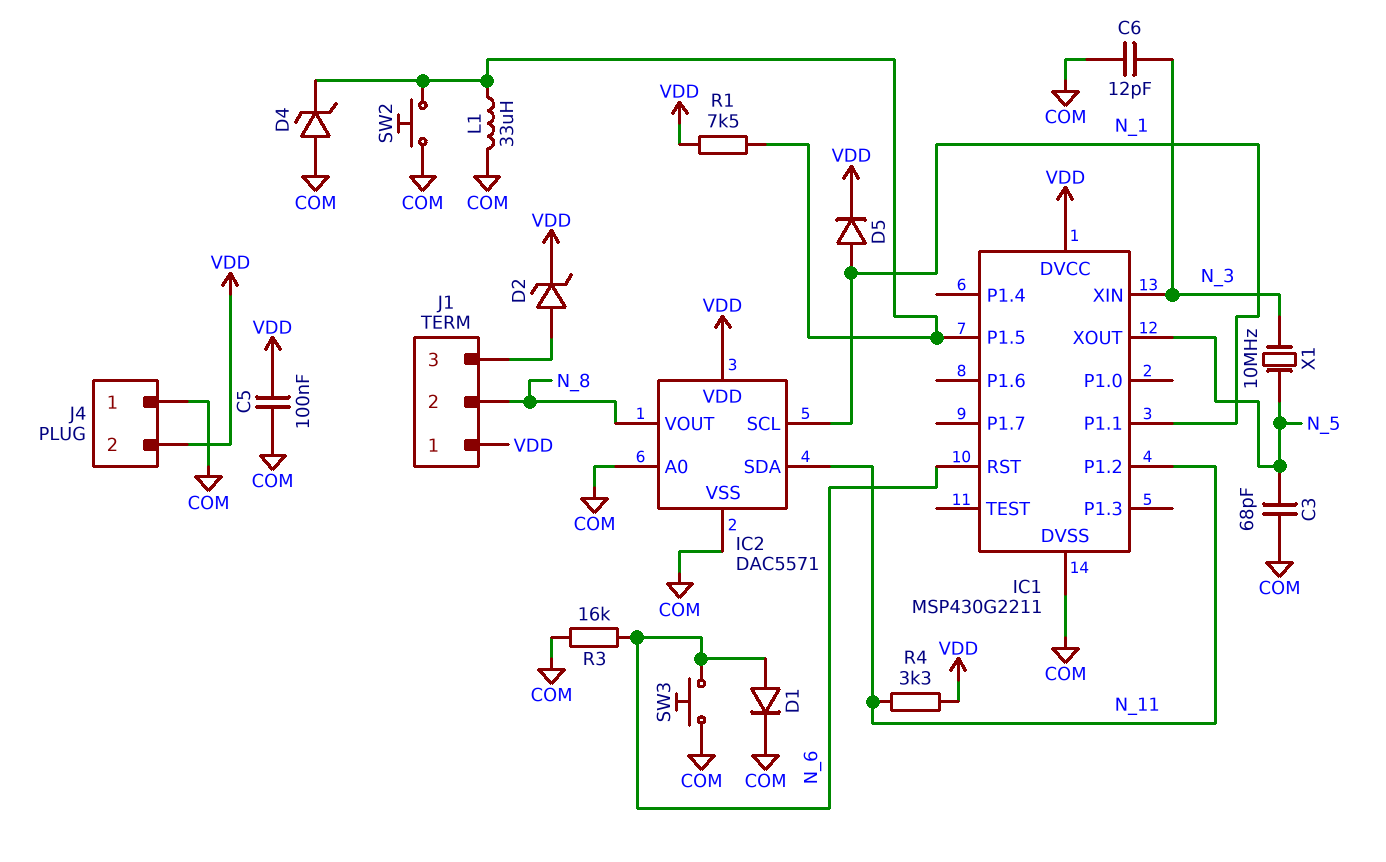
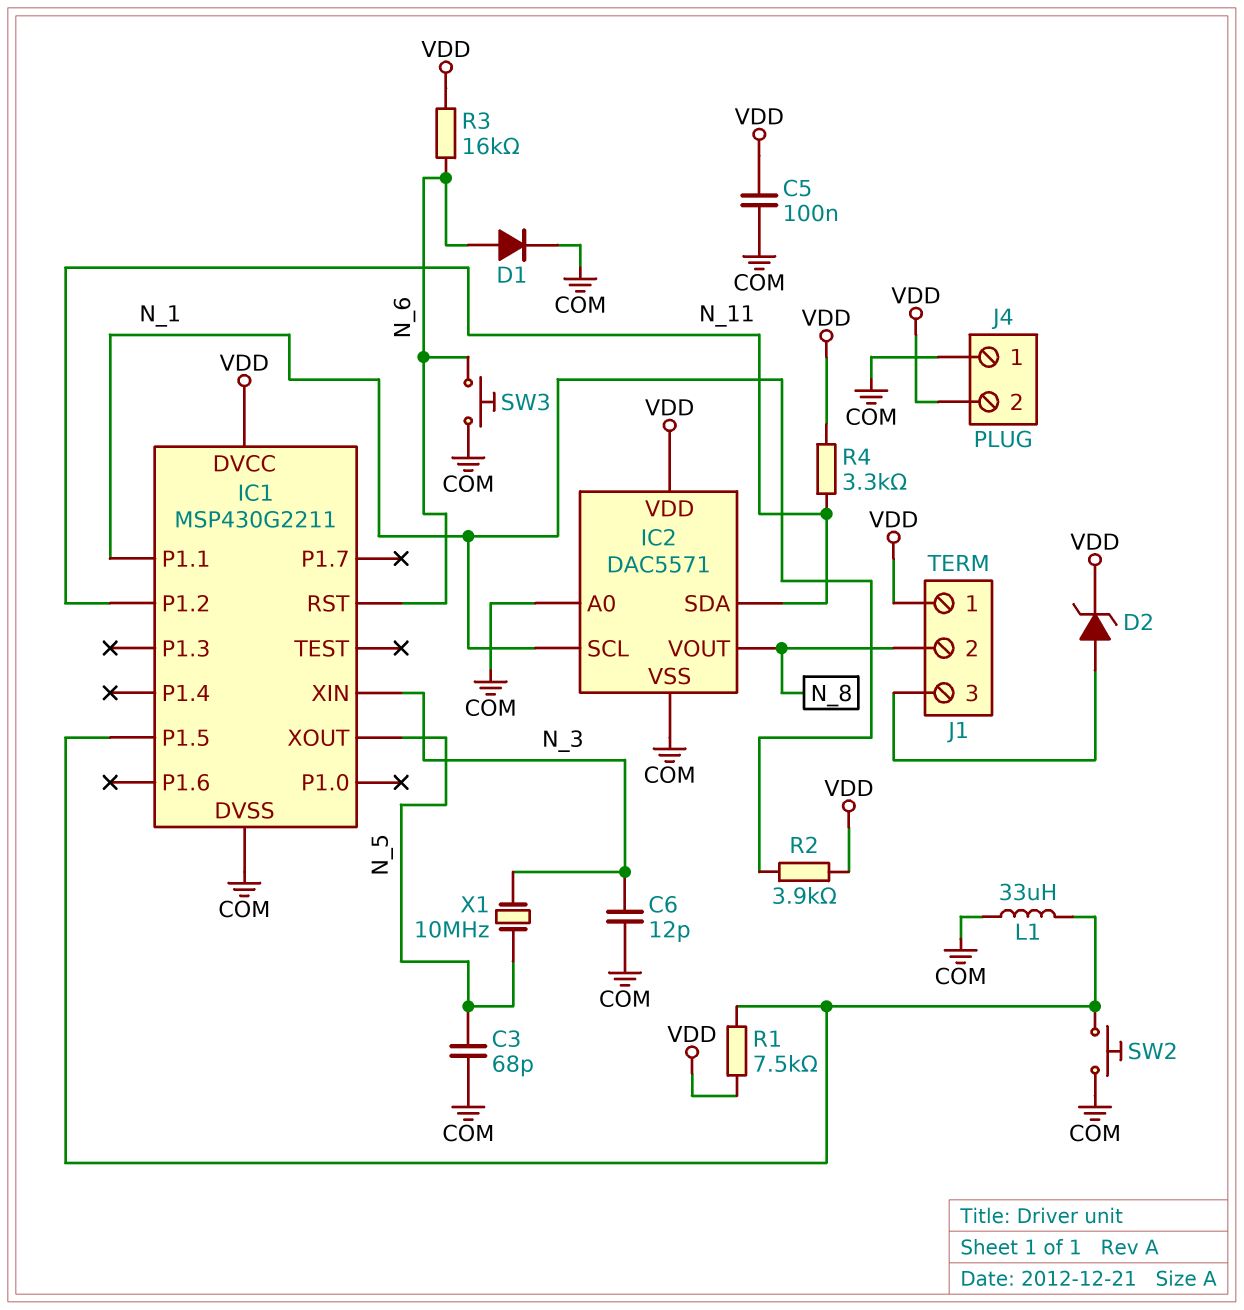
D4: zener (A COM, K IC1/P1.5) -> none
D5: diode (A N_1, K VDD) -> none
R2: none -> 3.9k (N_1, VDD)
R3: 16k (COM, N_6) -> 16k (N_6, VDD)

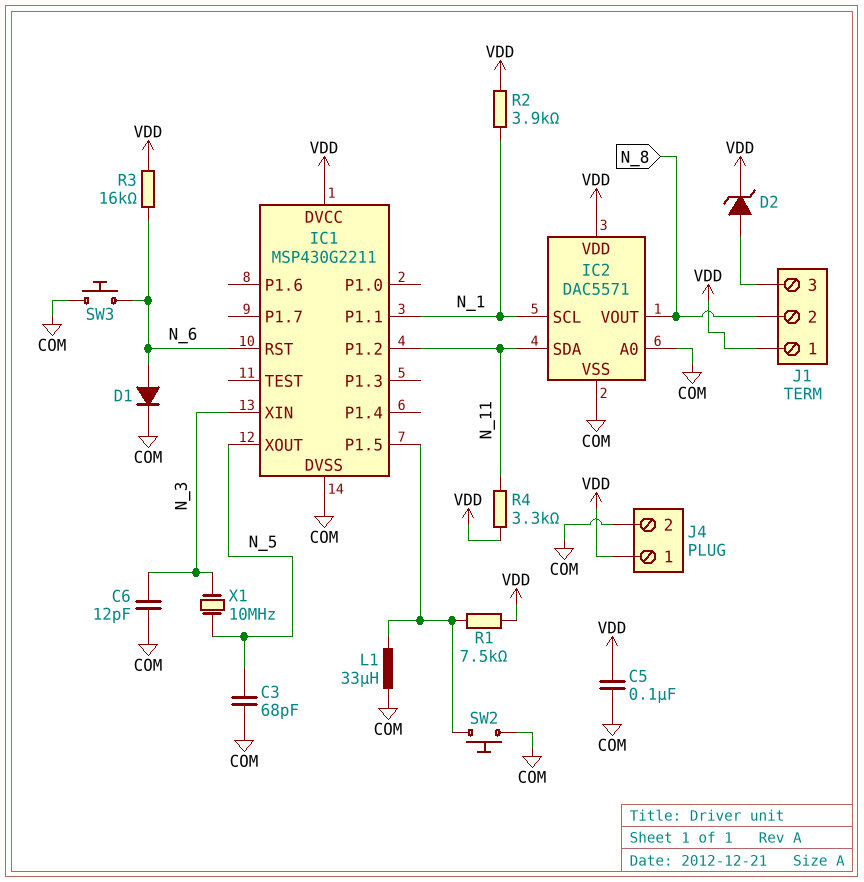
J4 pin 1: COM -> VDD
J4 pin 2: VDD -> COM

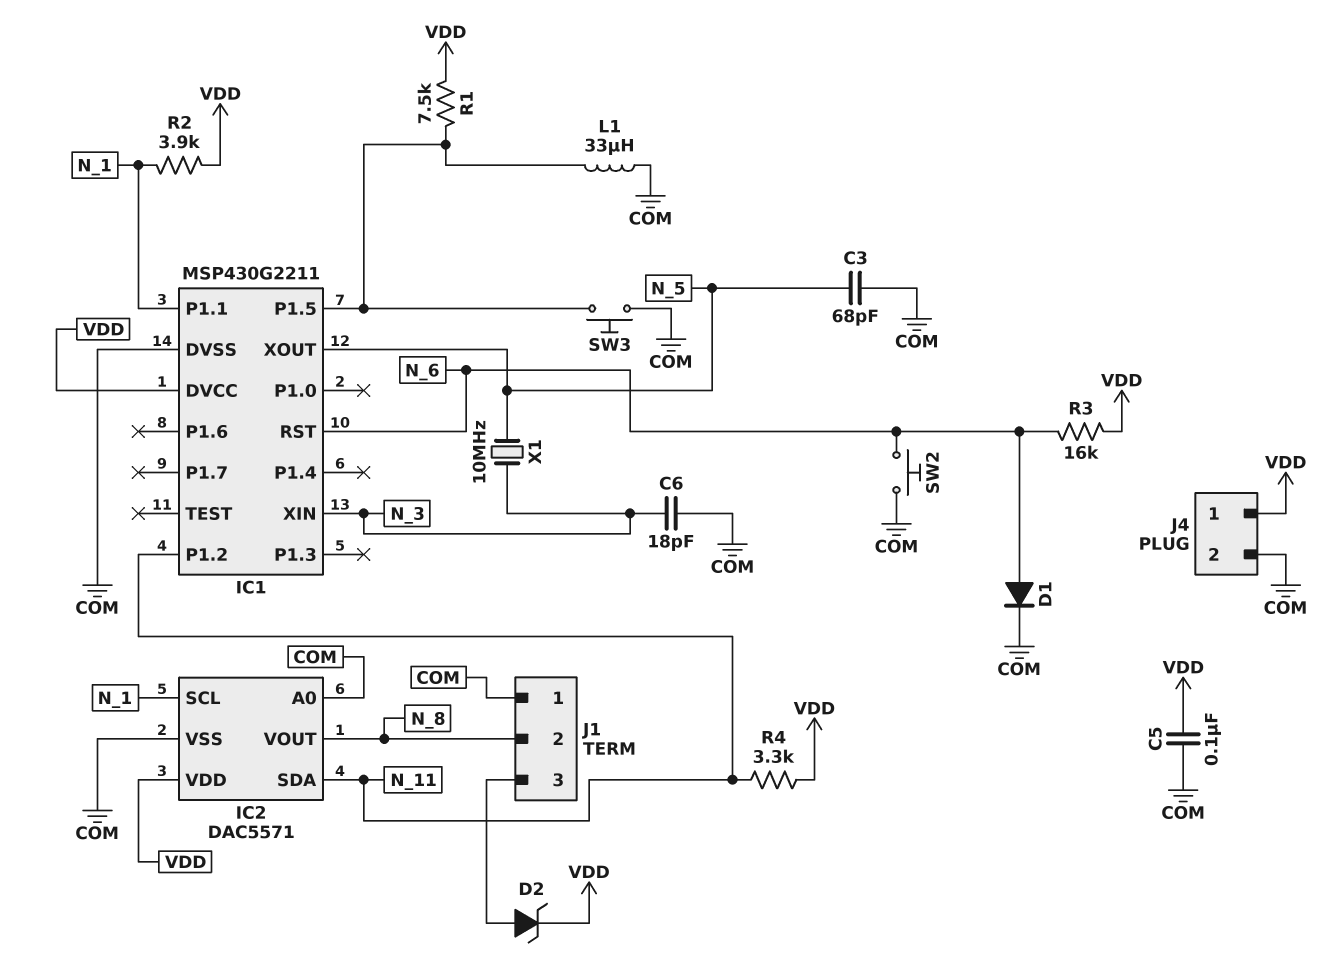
C6: 12pF (COM, N_3) -> 18pF (COM, N_3)
J1 pin 1: VDD -> COM
SW2: button (COM, IC1/P1.5) -> button (COM, N_6)
SW3: button (COM, N_6) -> button (COM, IC1/P1.5)

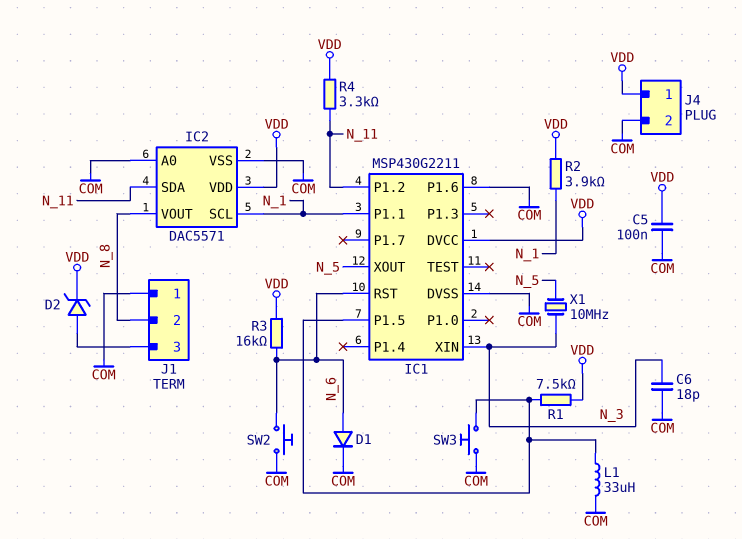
C3: 68pF (COM, N_5) -> none
IC1 pin P1.6: none -> COM

